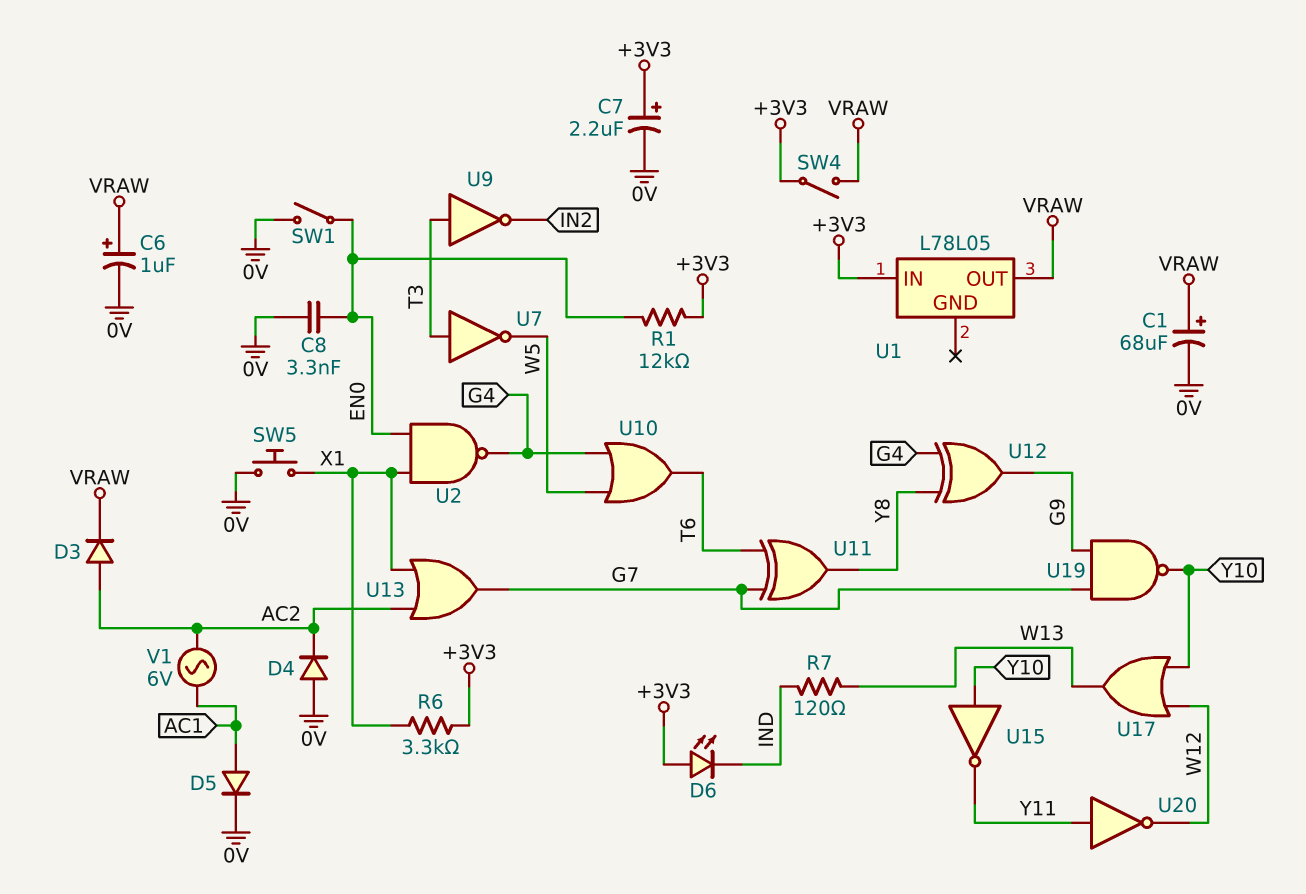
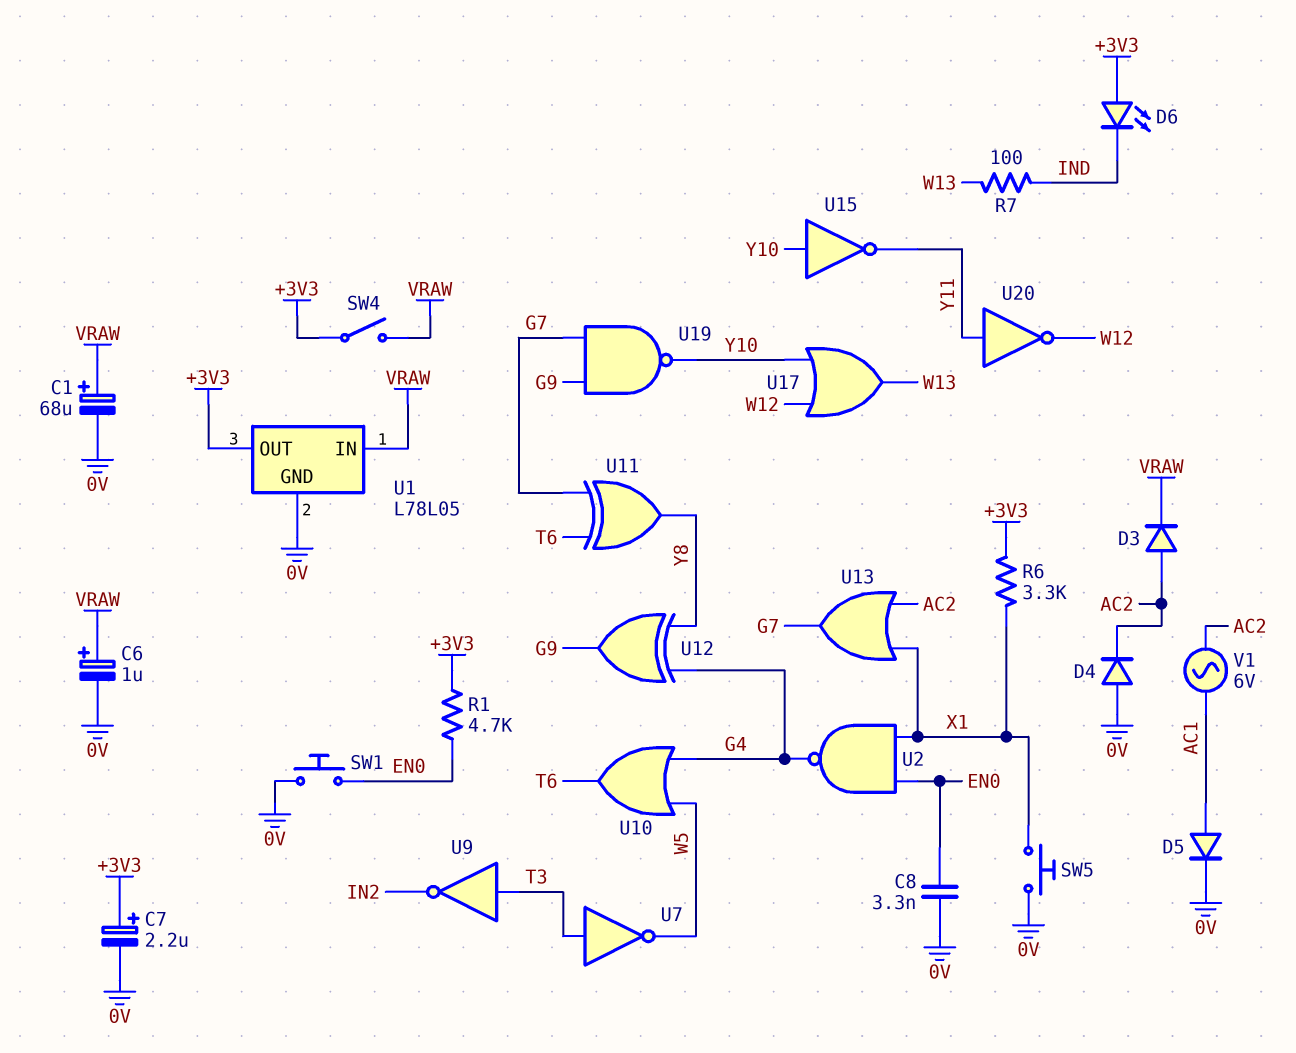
R1: 12k (+3V3, EN0) -> 4.7k (+3V3, EN0)
R7: 120 (IND, W13) -> 100 (IND, W13)
SW1: switch (0V, EN0) -> button (0V, EN0)
U1 pin GND: none -> 0V
U1 pin IN: +3V3 -> VRAW
U1 pin OUT: VRAW -> +3V3

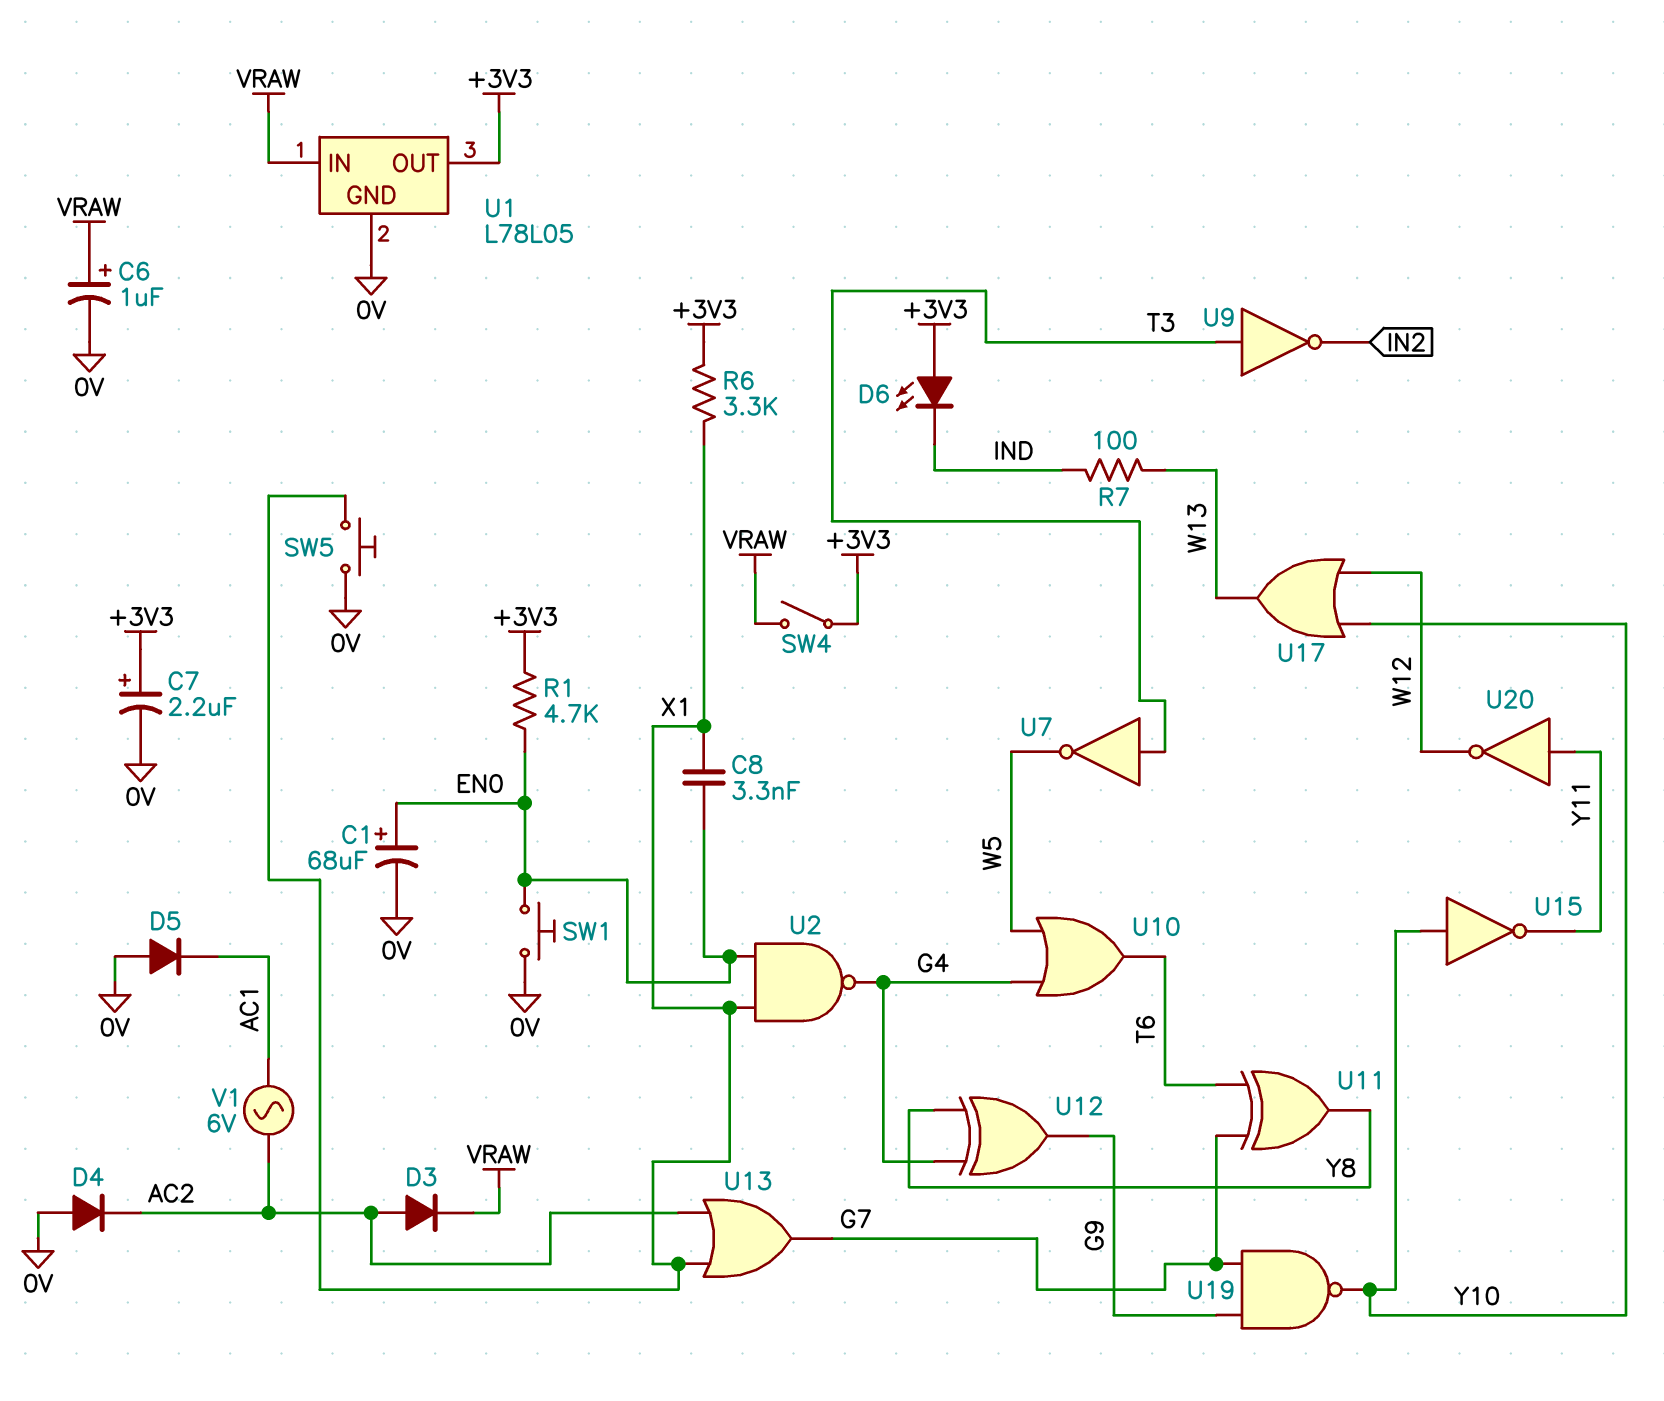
C1: 68uF (plus VRAW, minus 0V) -> 68uF (plus EN0, minus 0V)
C8: 3.3nF (0V, EN0) -> 3.3nF (EN0, X1)
D5: diode (A AC1, K 0V) -> diode (A 0V, K AC1)

